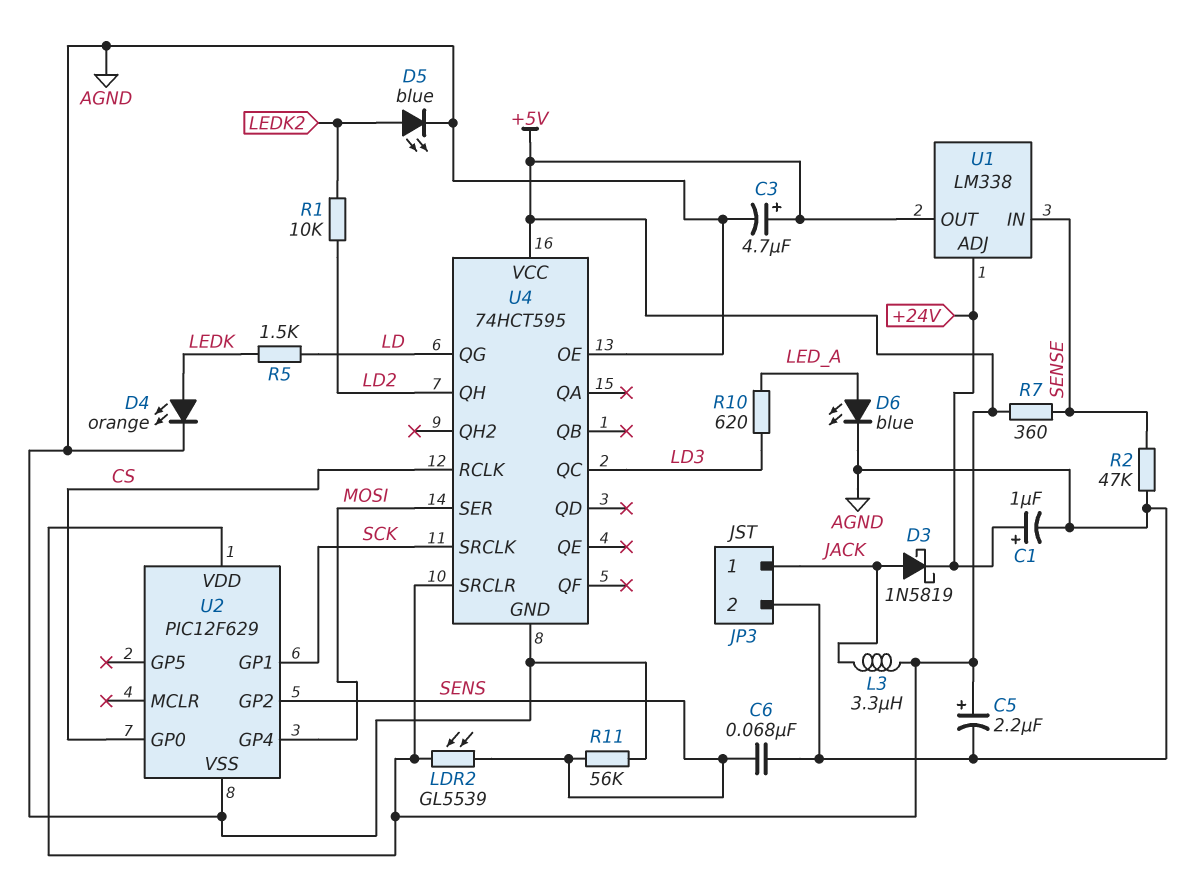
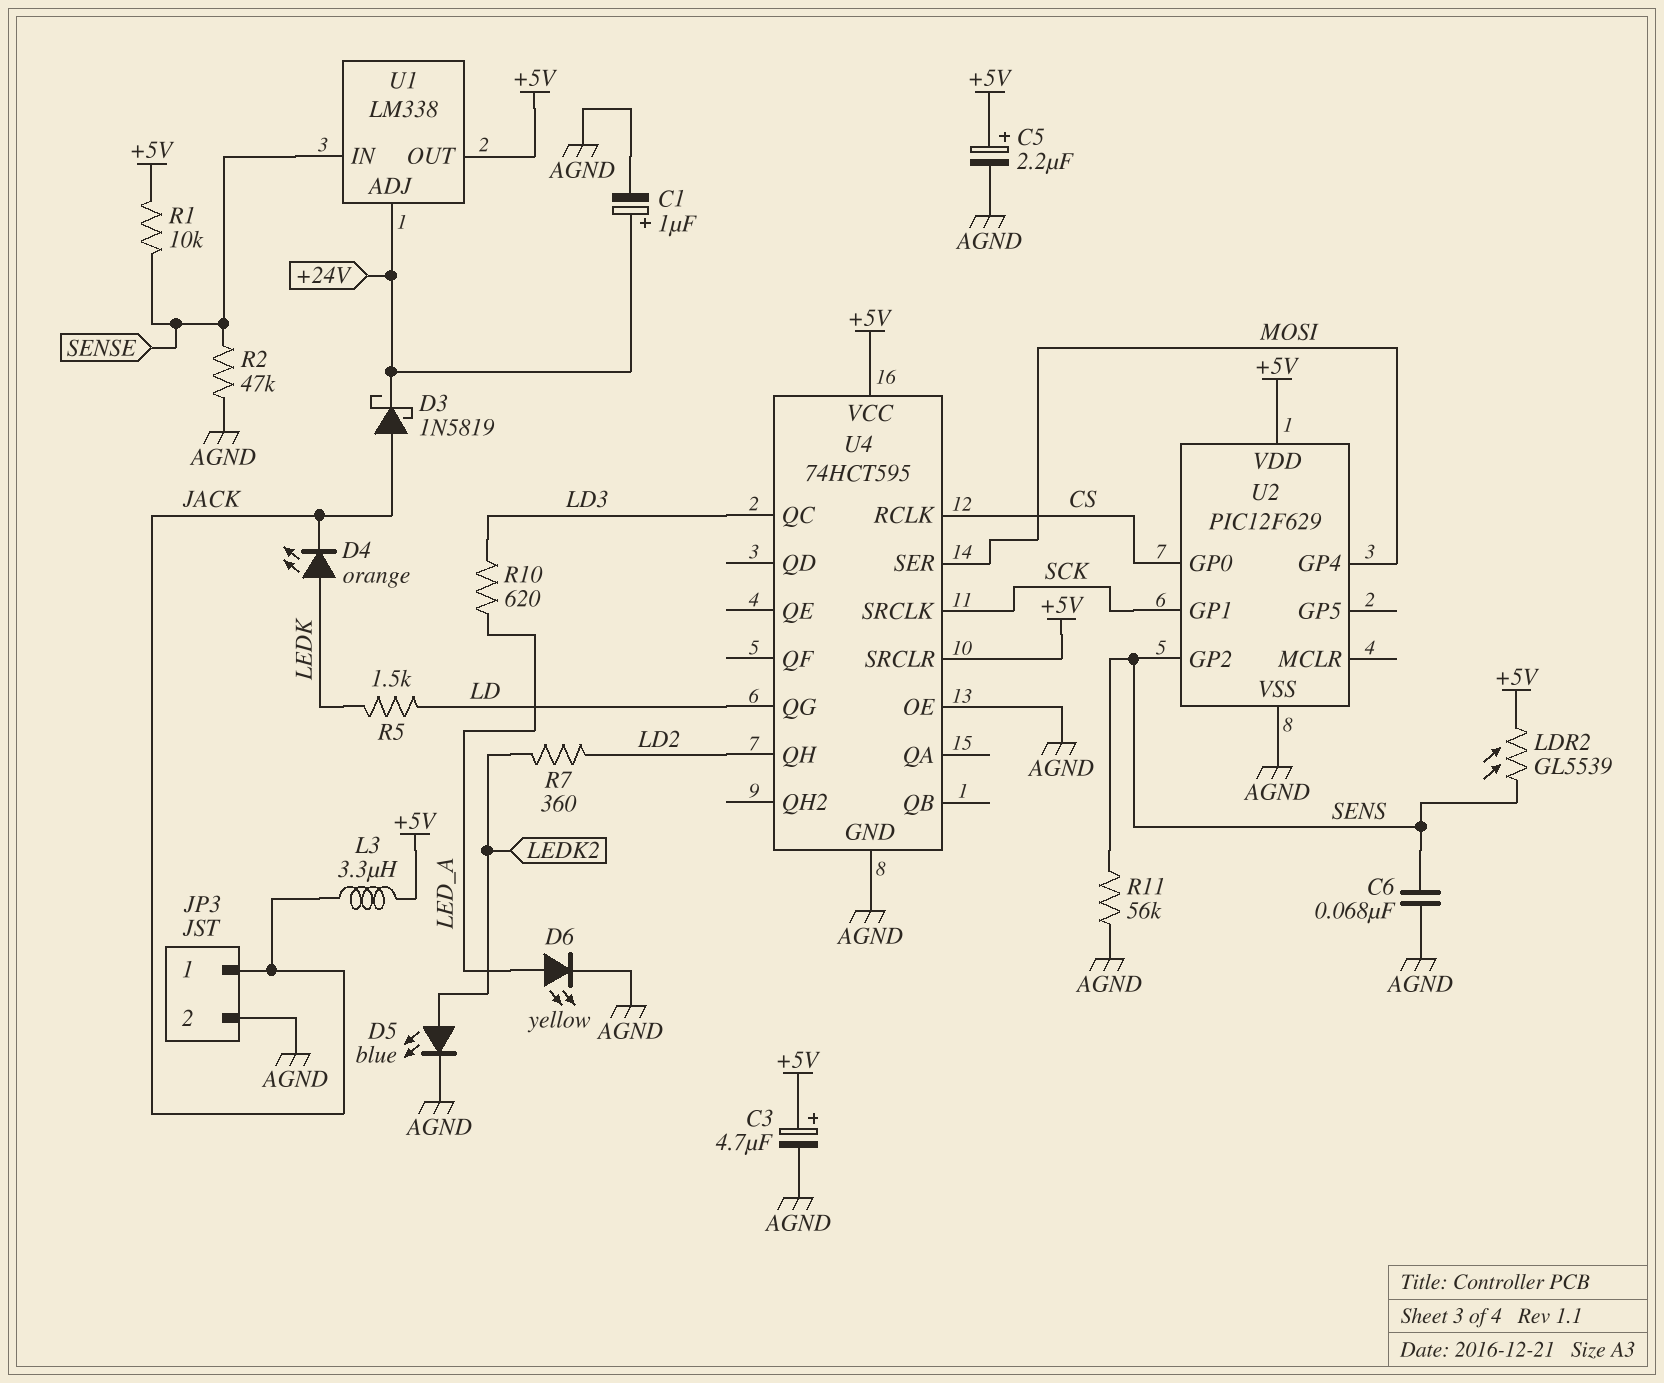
D4: LED orange (A LEDK, K AGND) -> LED orange (A LEDK, K JACK)
D6: LED blue (A LED_A, K AGND) -> LED yellow (A LED_A, K AGND)
R1: 10k (LD2, LEDK2) -> 10k (+5V, SENSE)
R7: 360 (+5V, SENSE) -> 360 (LD2, LEDK2)

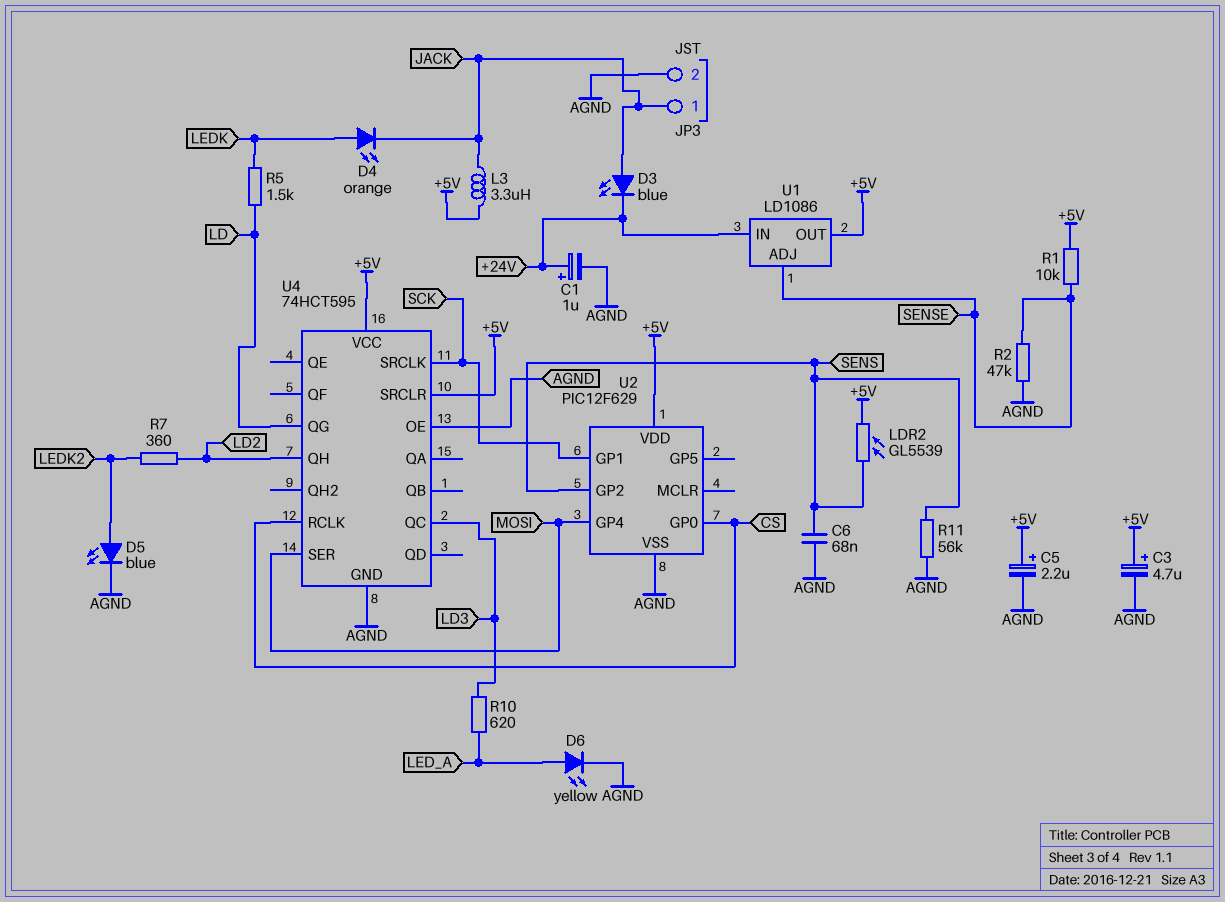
D3: schottky 1N5819 (A JACK, K +24V) -> LED blue (A JACK, K +24V)
U1: LM338 -> LD1086
U1 pin ADJ: +24V -> SENSE
U1 pin IN: SENSE -> +24V

